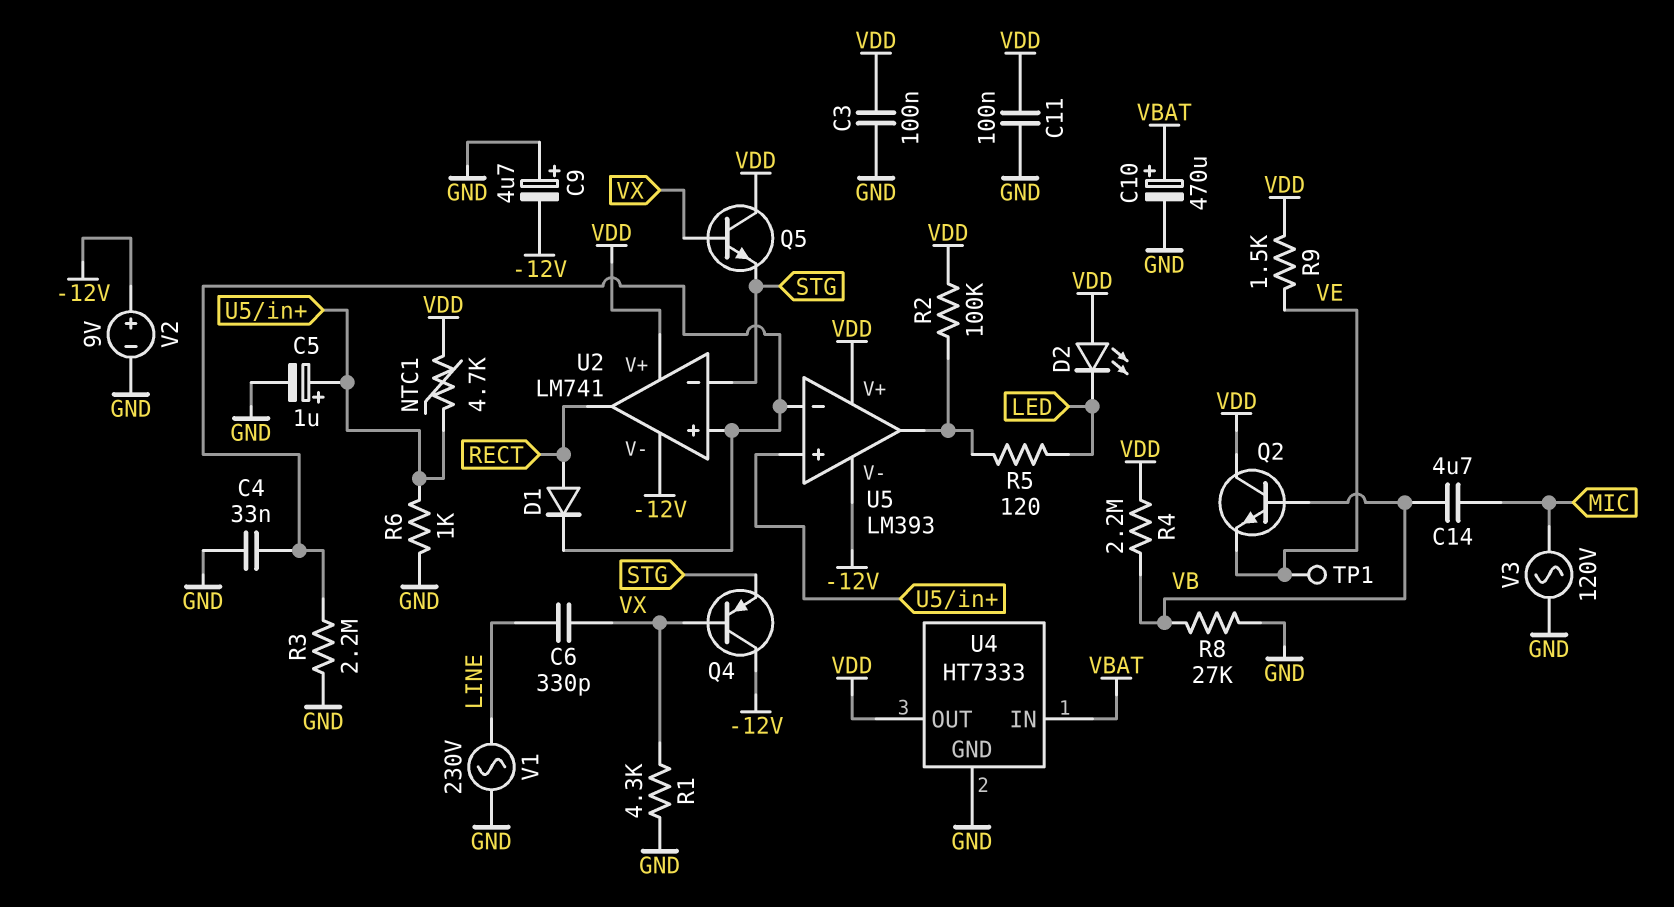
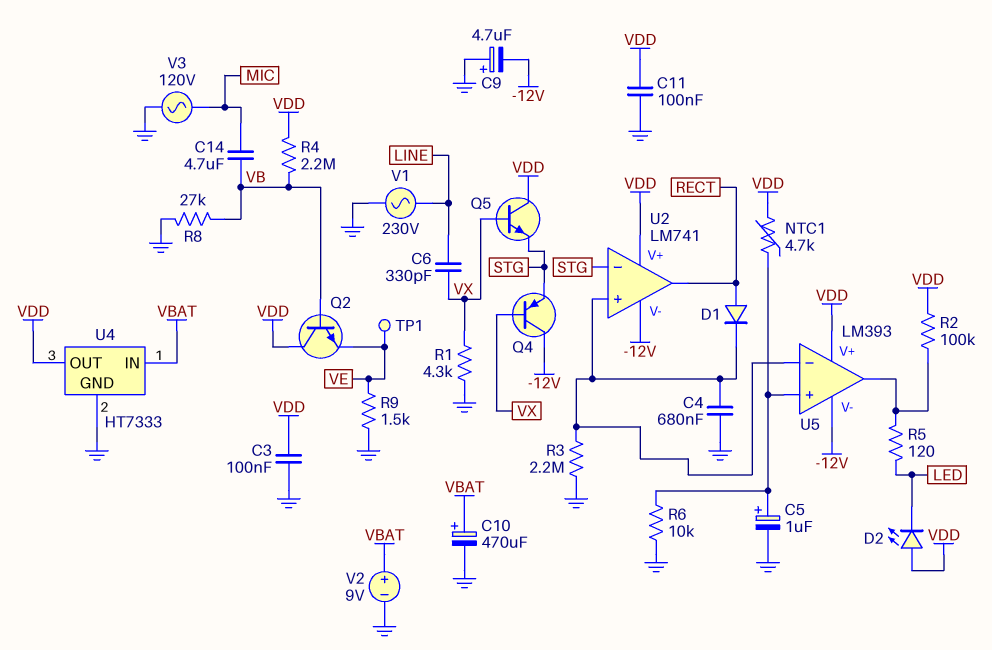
C4: 33nF (GND, U2/in+) -> 680nF (GND, U2/in+)
R6: 1k (GND, U5/in+) -> 10k (GND, U5/in+)
R9: 1.5k (VDD, VE) -> 1.5k (GND, VE)
V2: 9V (plus -12V, minus GND) -> 9V (plus VBAT, minus GND)

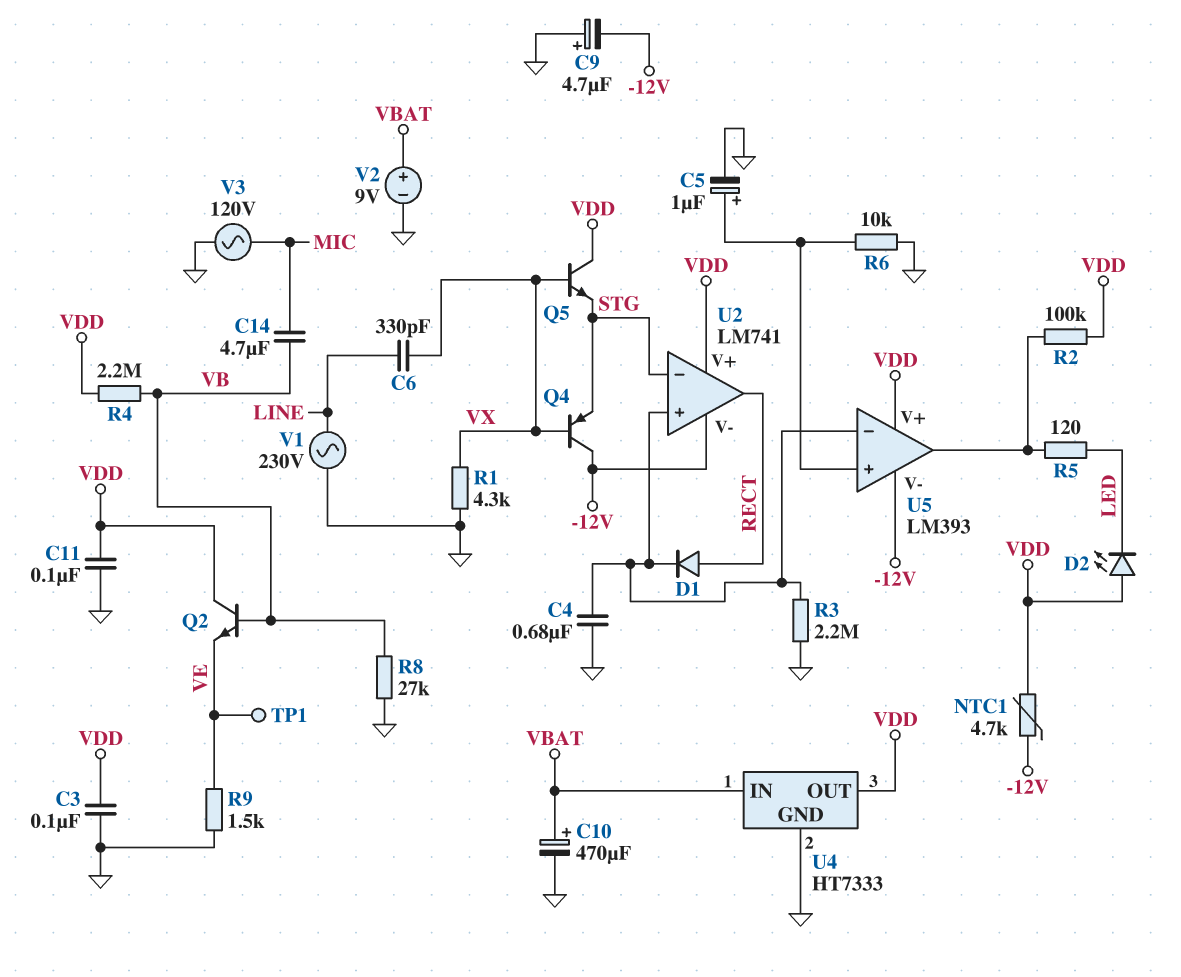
NTC1: 4.7k (U5/in+, VDD) -> 4.7k (-12V, VDD)

